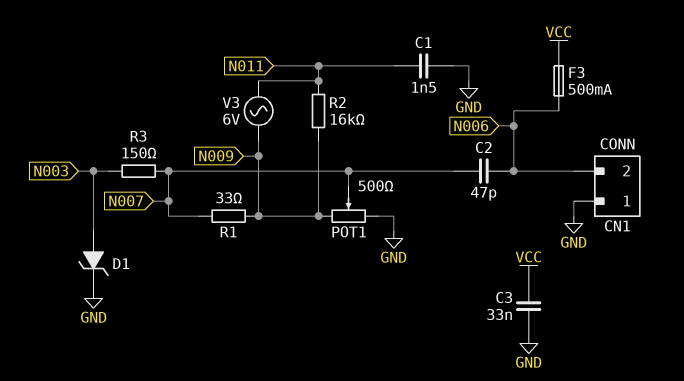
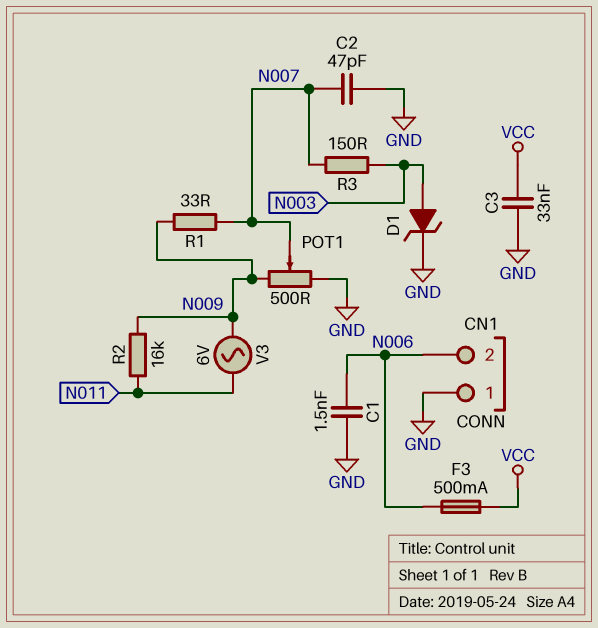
C1: 1.5nF (GND, N011) -> 1.5nF (GND, N006)
C2: 47pF (N006, N007) -> 47pF (GND, N007)

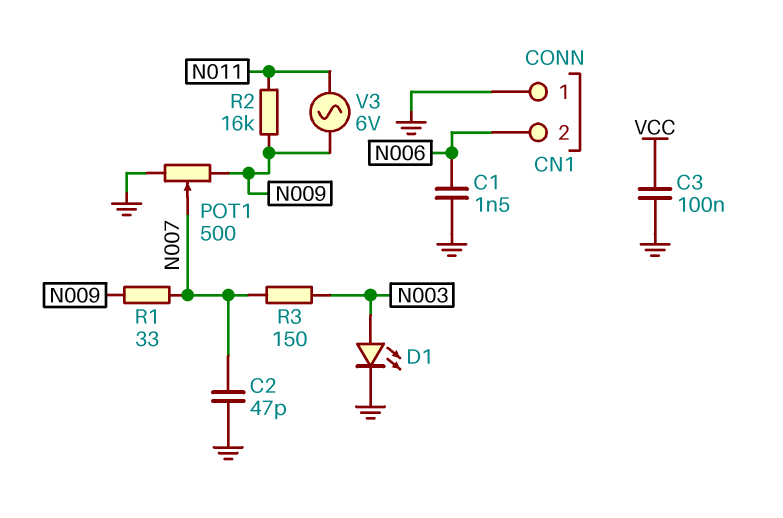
C3: 33nF (GND, VCC) -> 100nF (GND, VCC)
D1: zener (A N003, K GND) -> LED (A N003, K GND)
F3: 500mA (N006, VCC) -> none

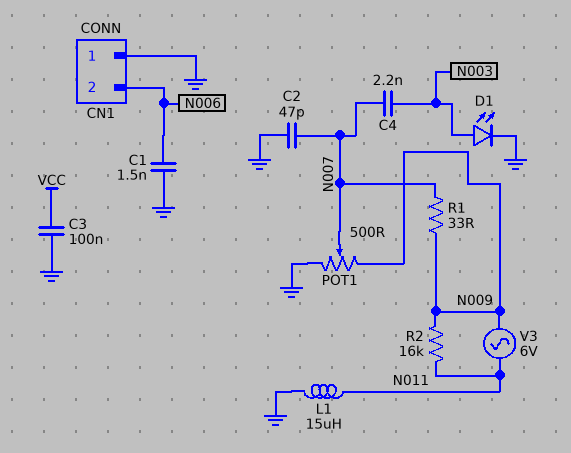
C4: none -> 2.2nF (N003, N007)
L1: none -> 15uH (GND, N011)
R3: 150 (N003, N007) -> none

